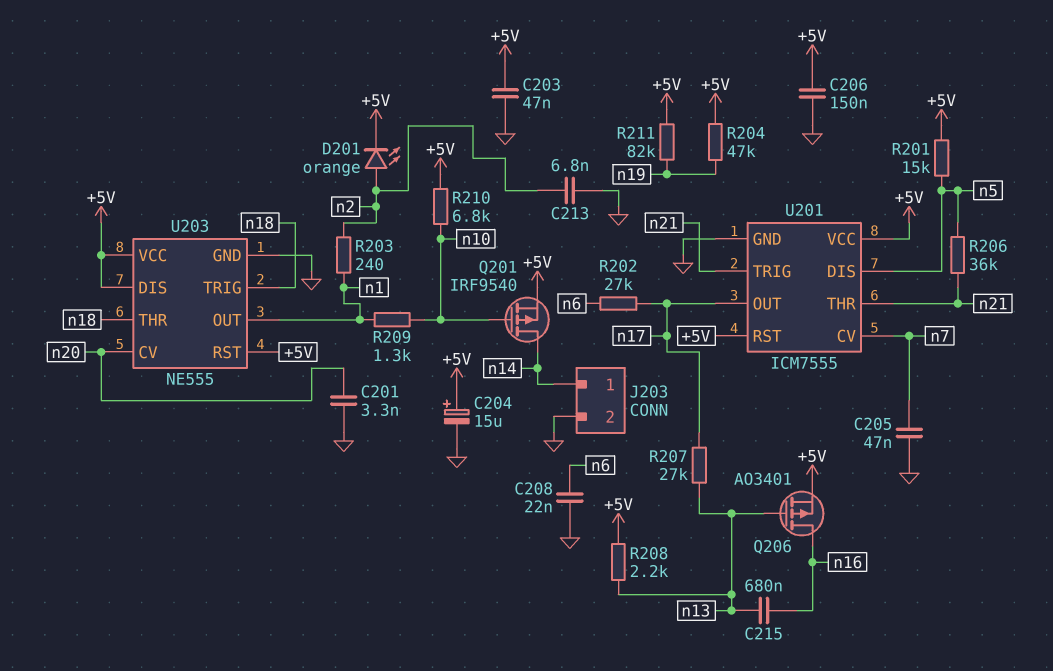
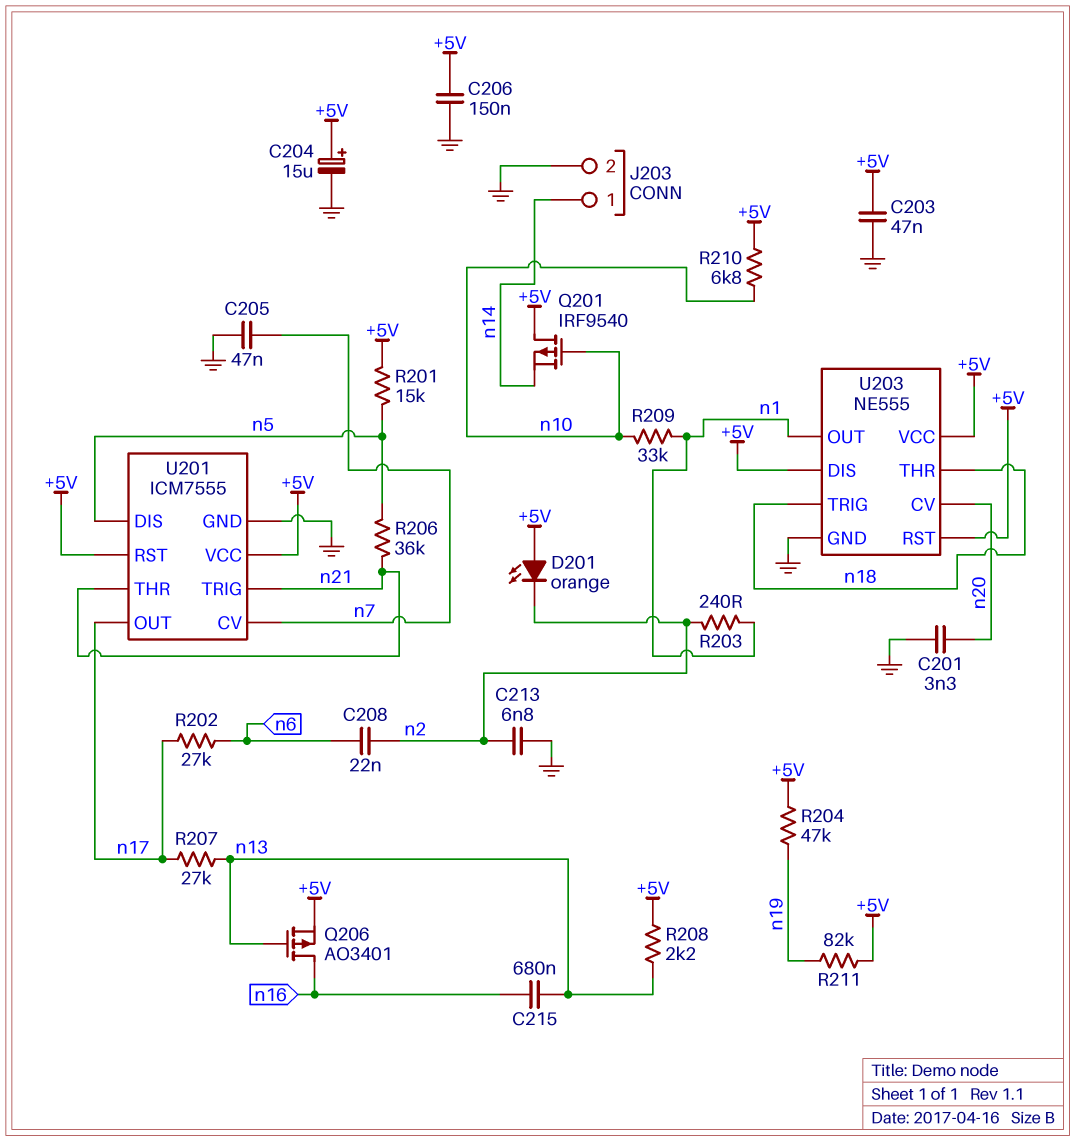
C208: 22nF (GND, n6) -> 22nF (n2, n6)
D201: LED orange (A n2, K +5V) -> LED orange (A +5V, K n2)
Q201: PMOS IRF9540 (G n10, D n14, S +5V) -> PMOS IRF9540 (G n10, D +5V, S n14)
R209: 1.3k (n1, n10) -> 33k (n1, n10)

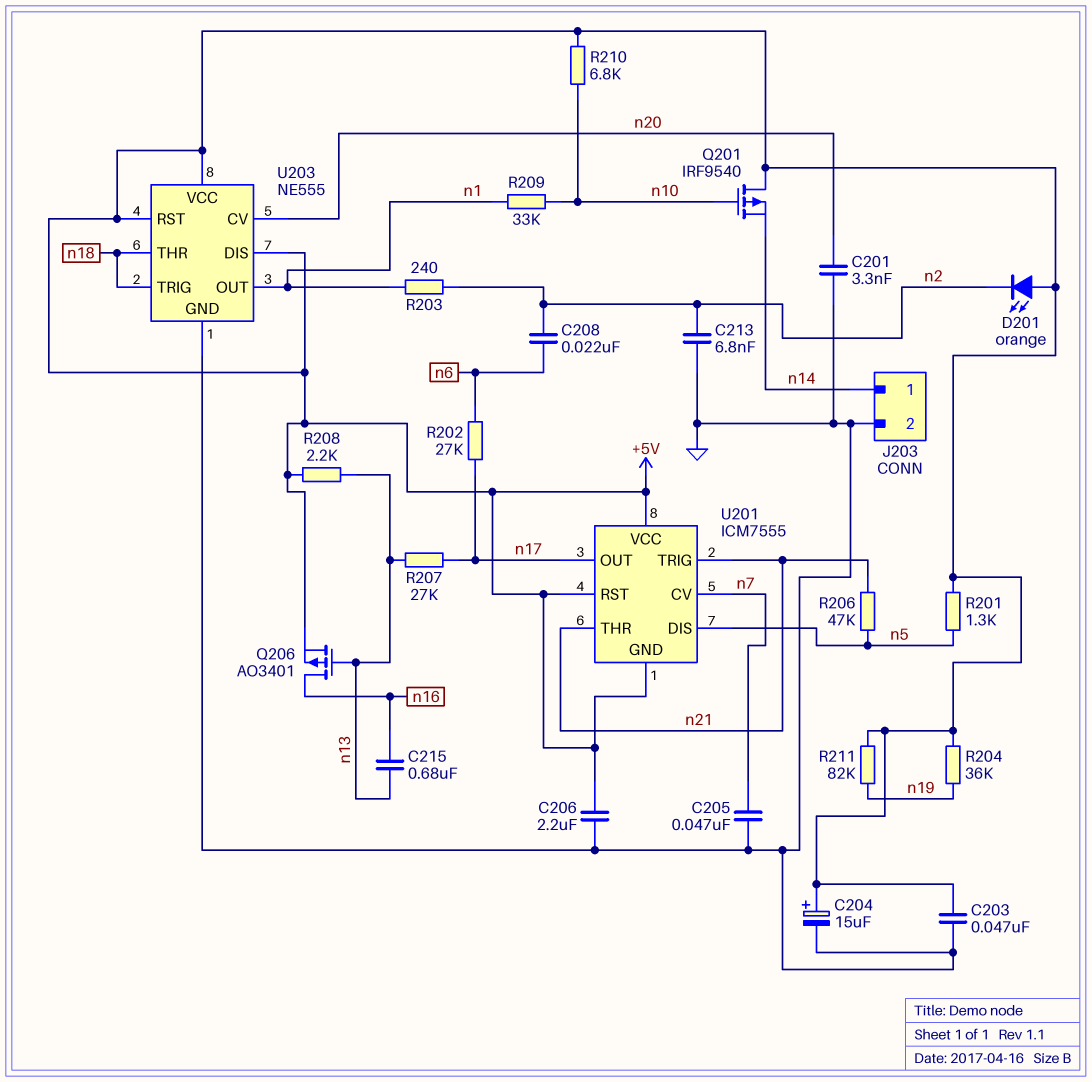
C206: 150nF (+5V, GND) -> 2.2uF (+5V, GND)
R201: 15k (+5V, n5) -> 1.3k (+5V, n5)
R204: 47k (+5V, n19) -> 36k (+5V, n19)
R206: 36k (n5, n21) -> 47k (n5, n21)
U201 pin GND: GND -> +5V

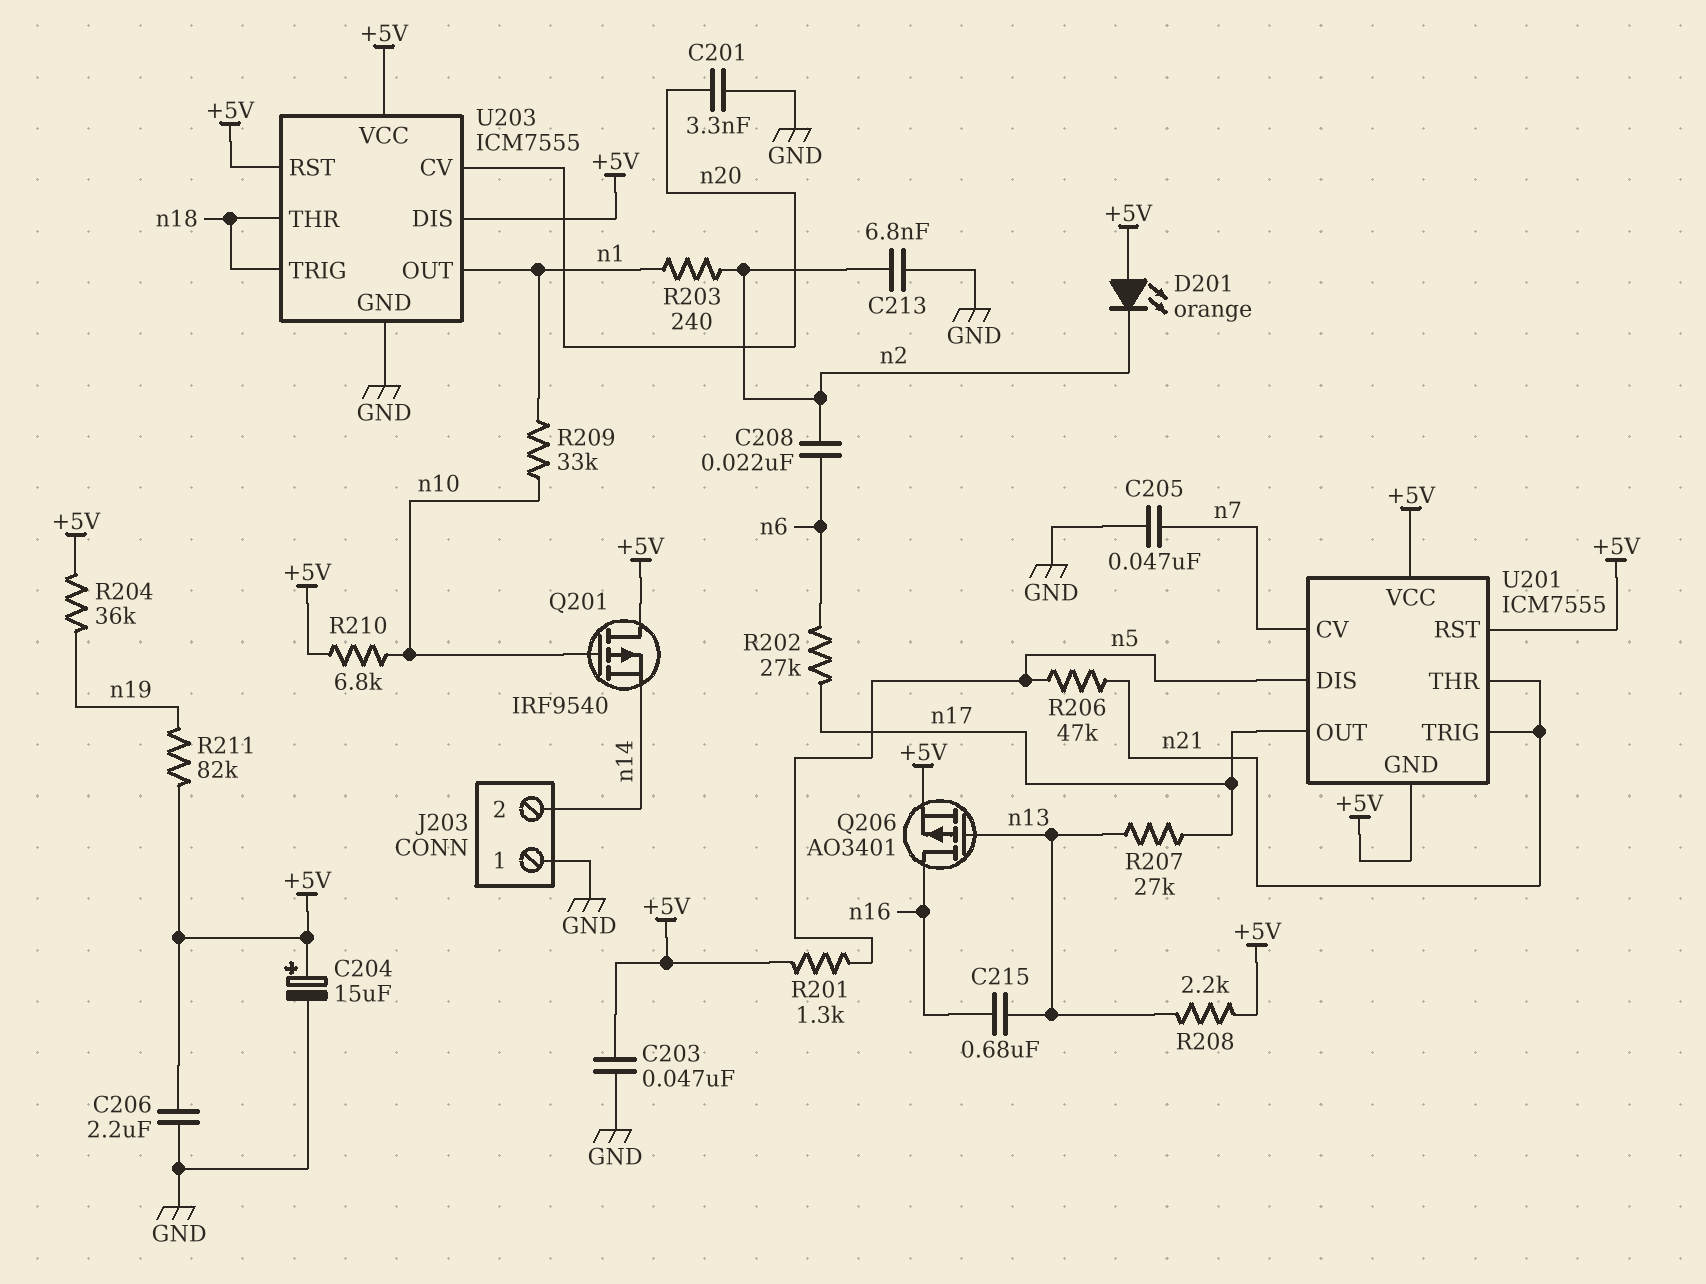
J203 pin 1: n14 -> GND
J203 pin 2: GND -> n14
U203: NE555 -> ICM7555

